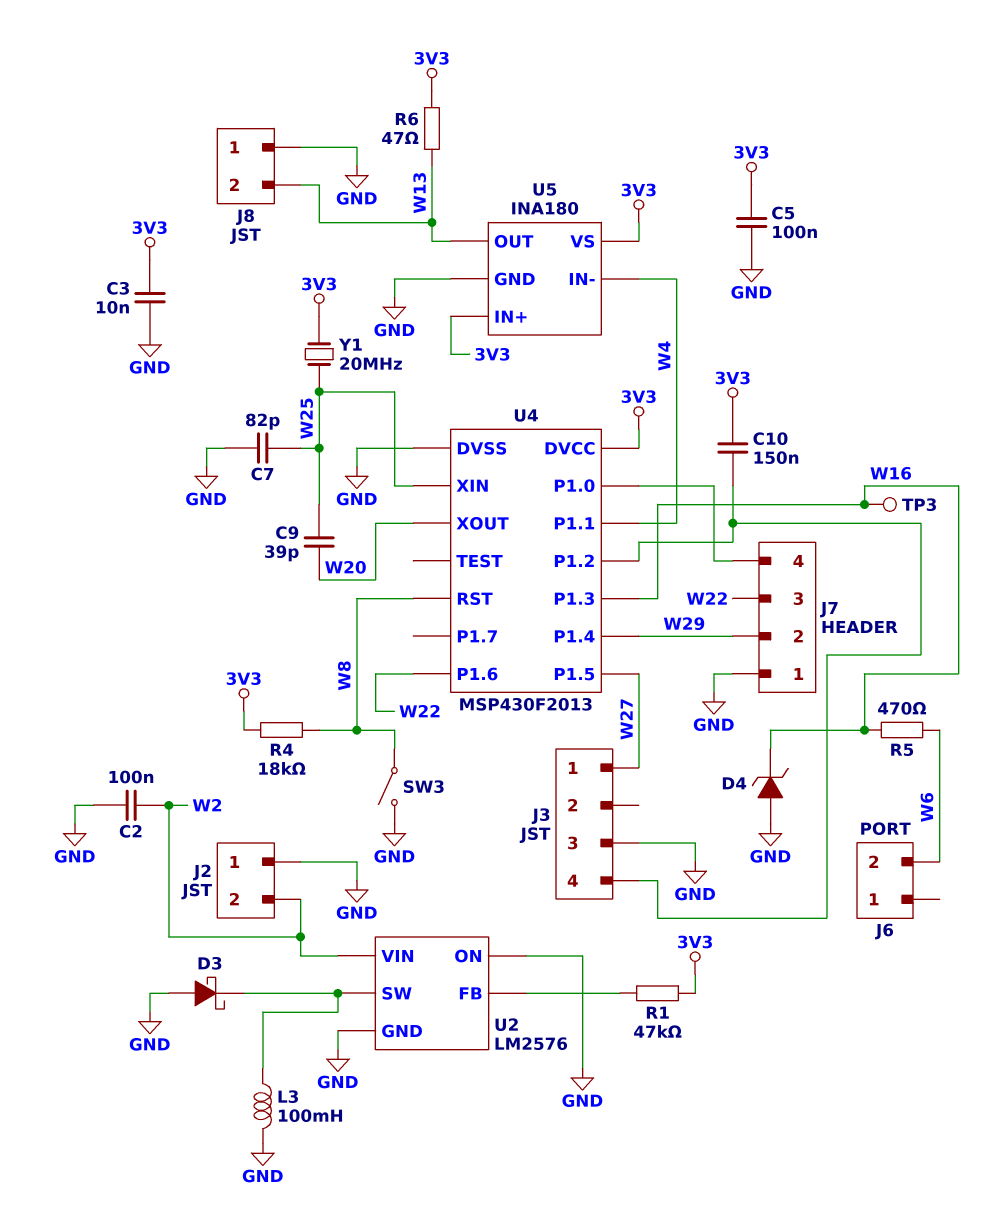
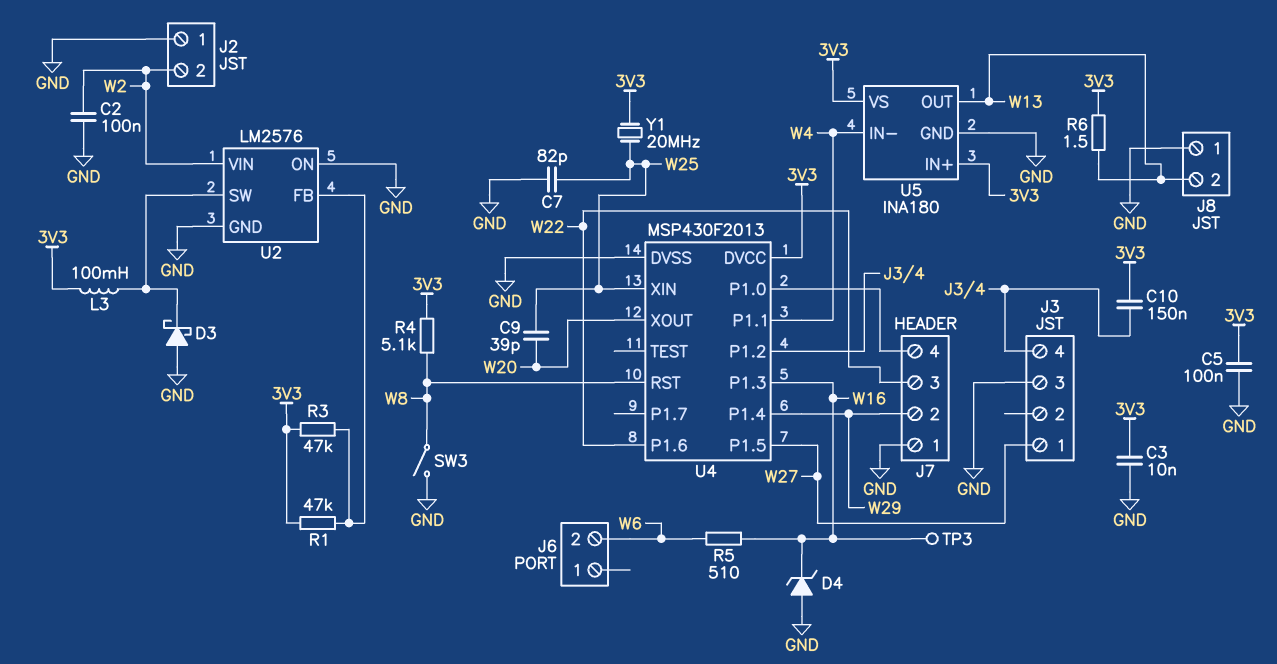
L3: 100mH (GND, U2/SW) -> 100mH (3V3, U2/SW)
R3: none -> 47k (3V3, U2/FB)
R4: 18k (3V3, W8) -> 5.1k (3V3, W8)
R5: 470 (W6, W16) -> 510 (W6, W16)
R6: 47 (3V3, W13) -> 1.5 (3V3, W13)

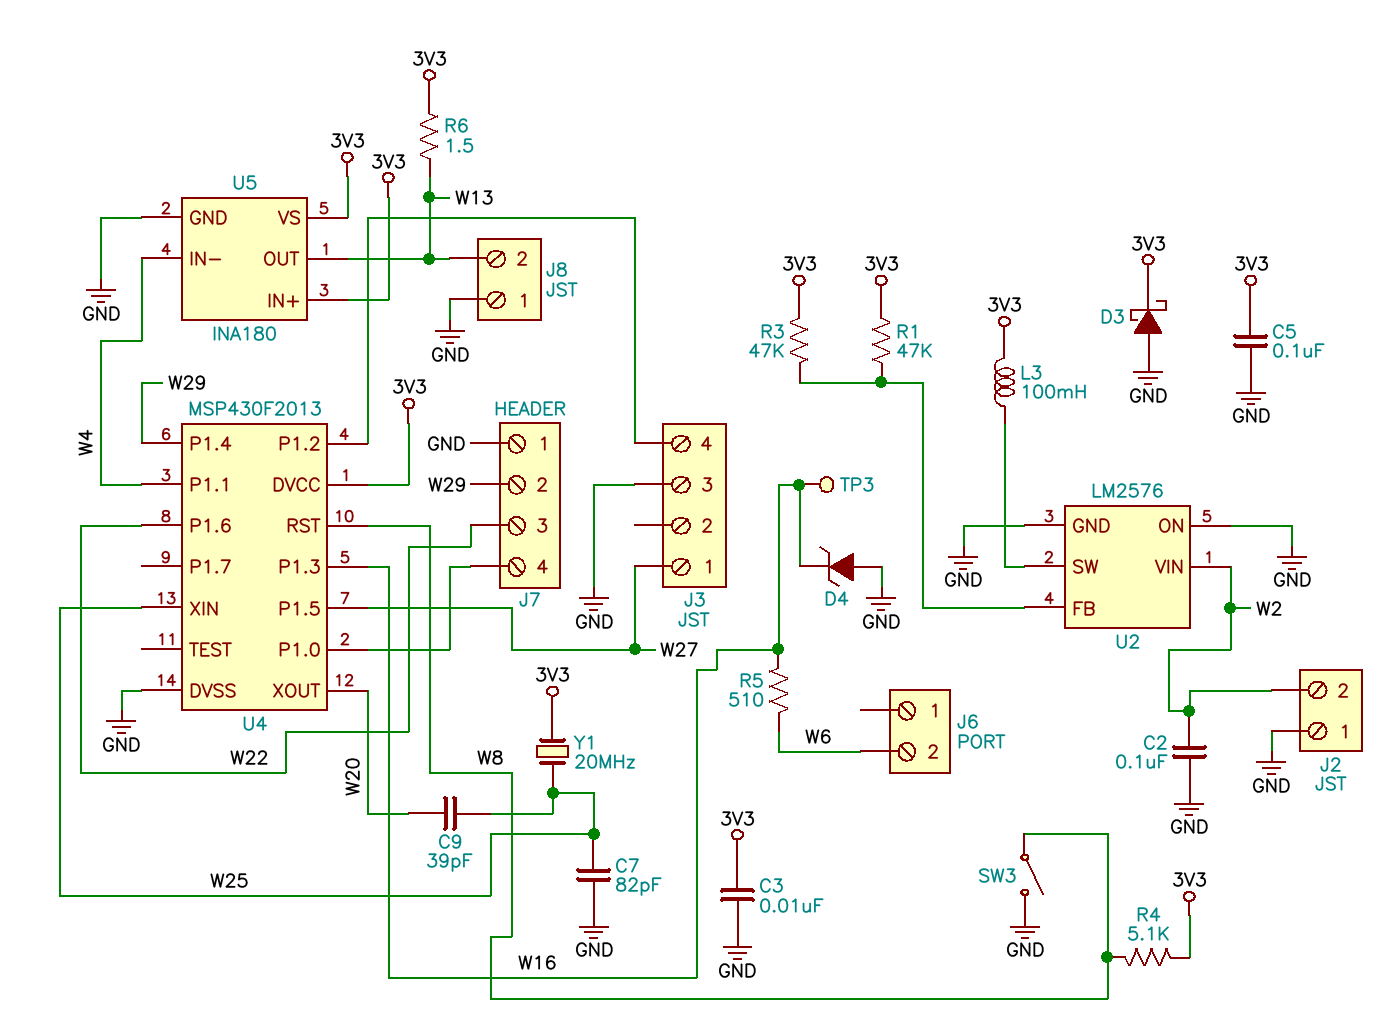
C10: 150nF (3V3, J3/4) -> none
D3: schottky (A GND, K U2/SW) -> schottky (A GND, K 3V3)

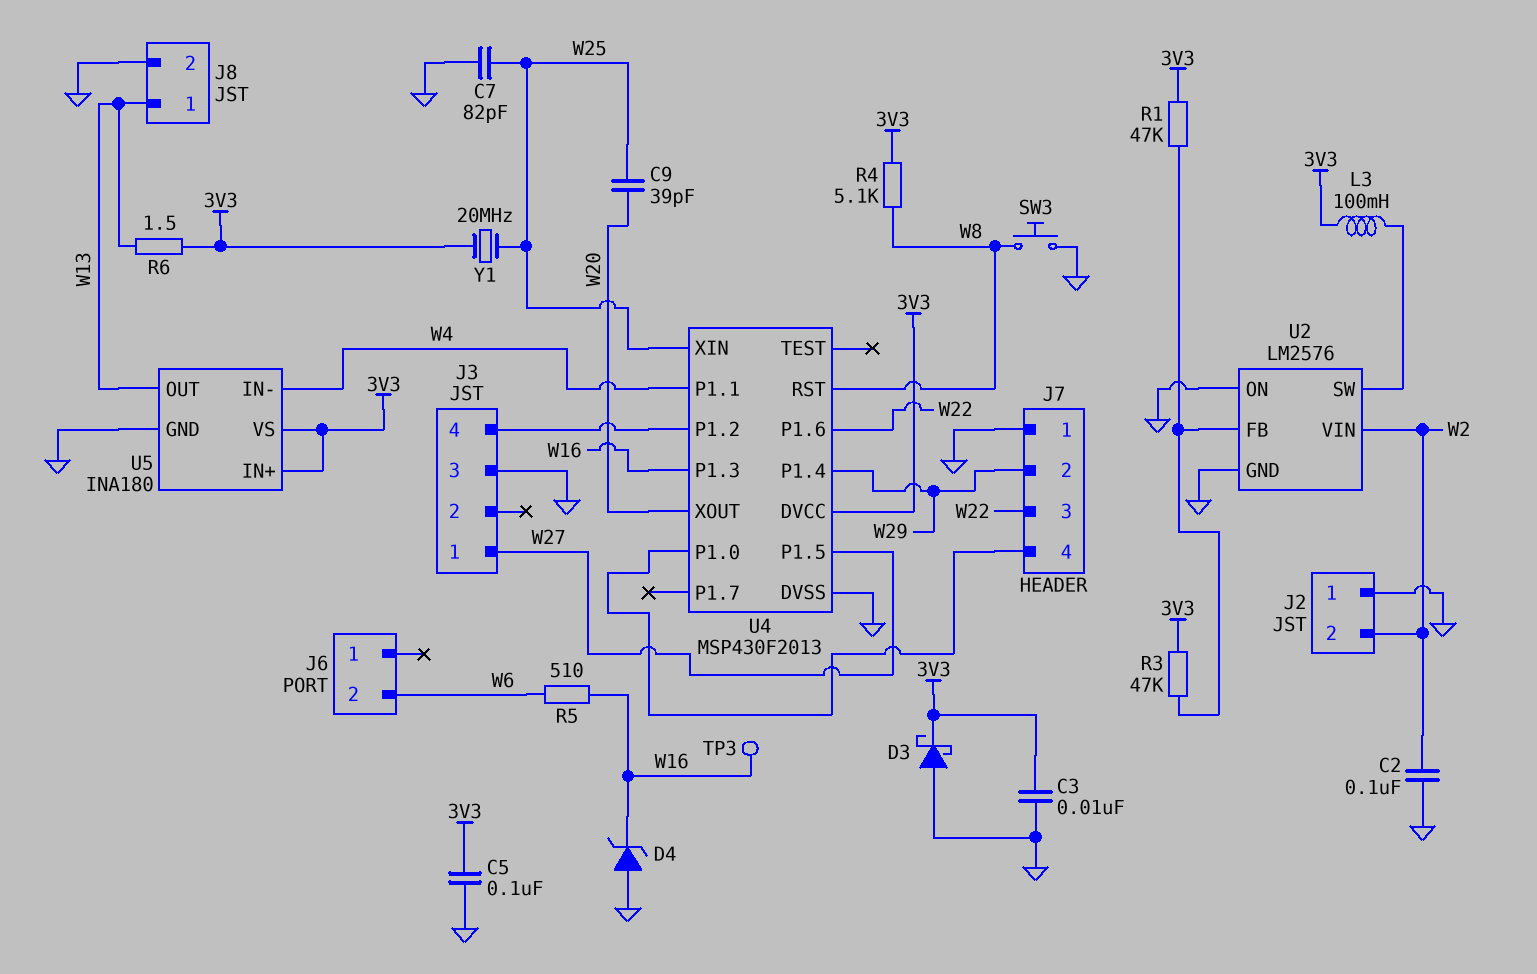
J8 pin 1: GND -> W13
J8 pin 2: W13 -> GND
SW3: switch (GND, W8) -> button (GND, W8)

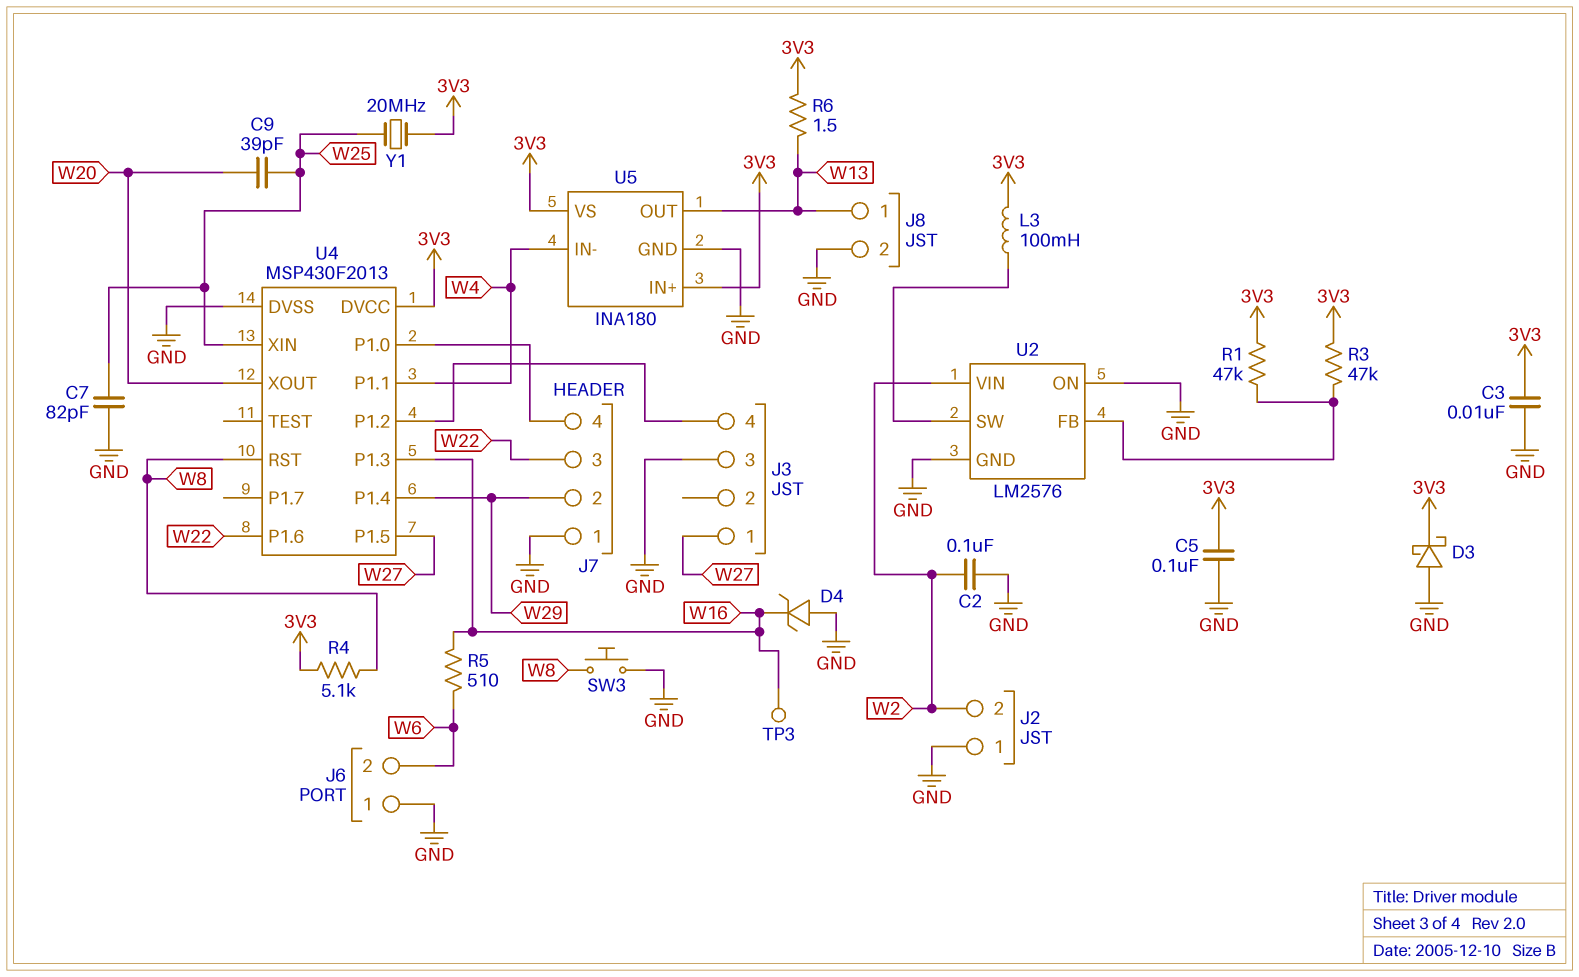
J6 pin 1: none -> GND

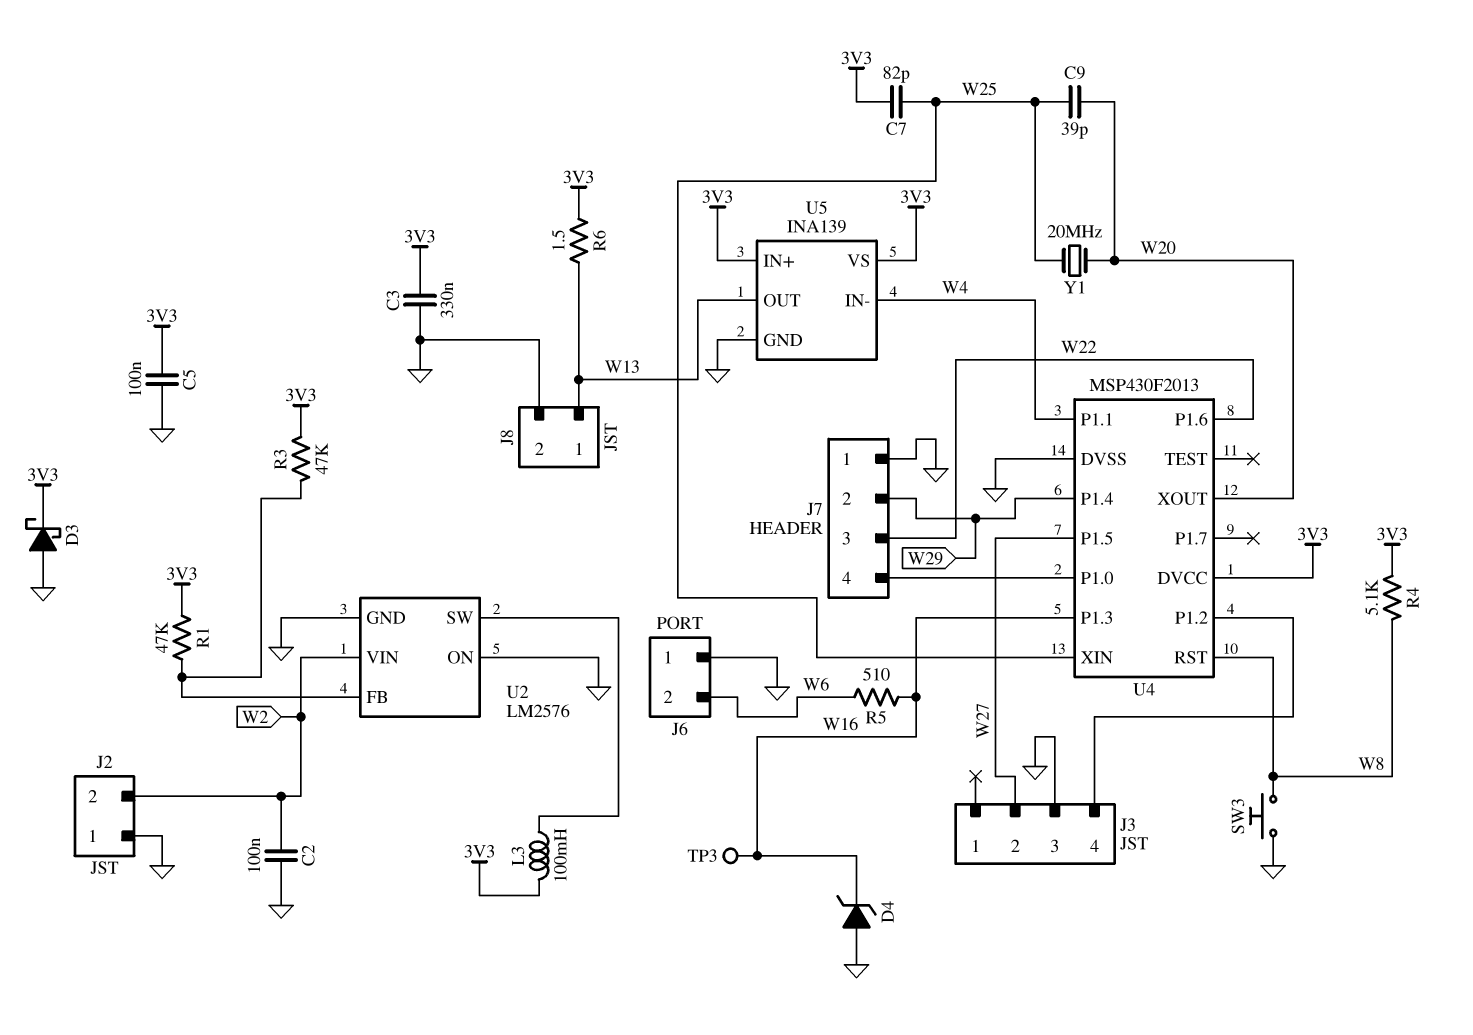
C3: 10nF (3V3, GND) -> 330nF (3V3, GND)
C7: 82pF (GND, W25) -> 82pF (3V3, W25)
J3 pin 1: W27 -> none
J3 pin 2: none -> W27
U5: INA180 -> INA139
Y1: 20MHz (3V3, W25) -> 20MHz (W20, W25)

